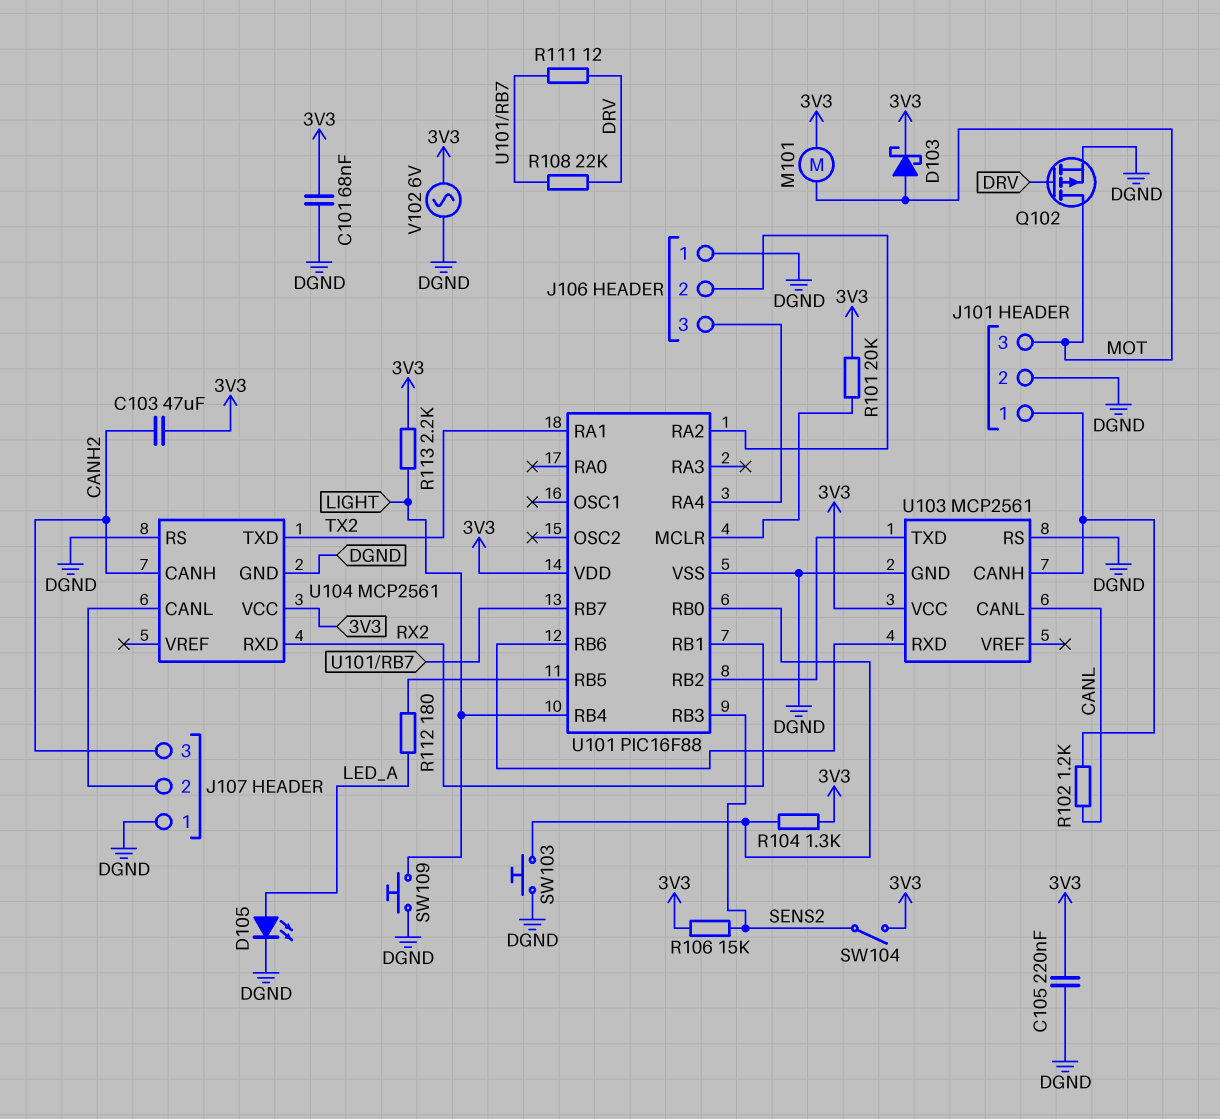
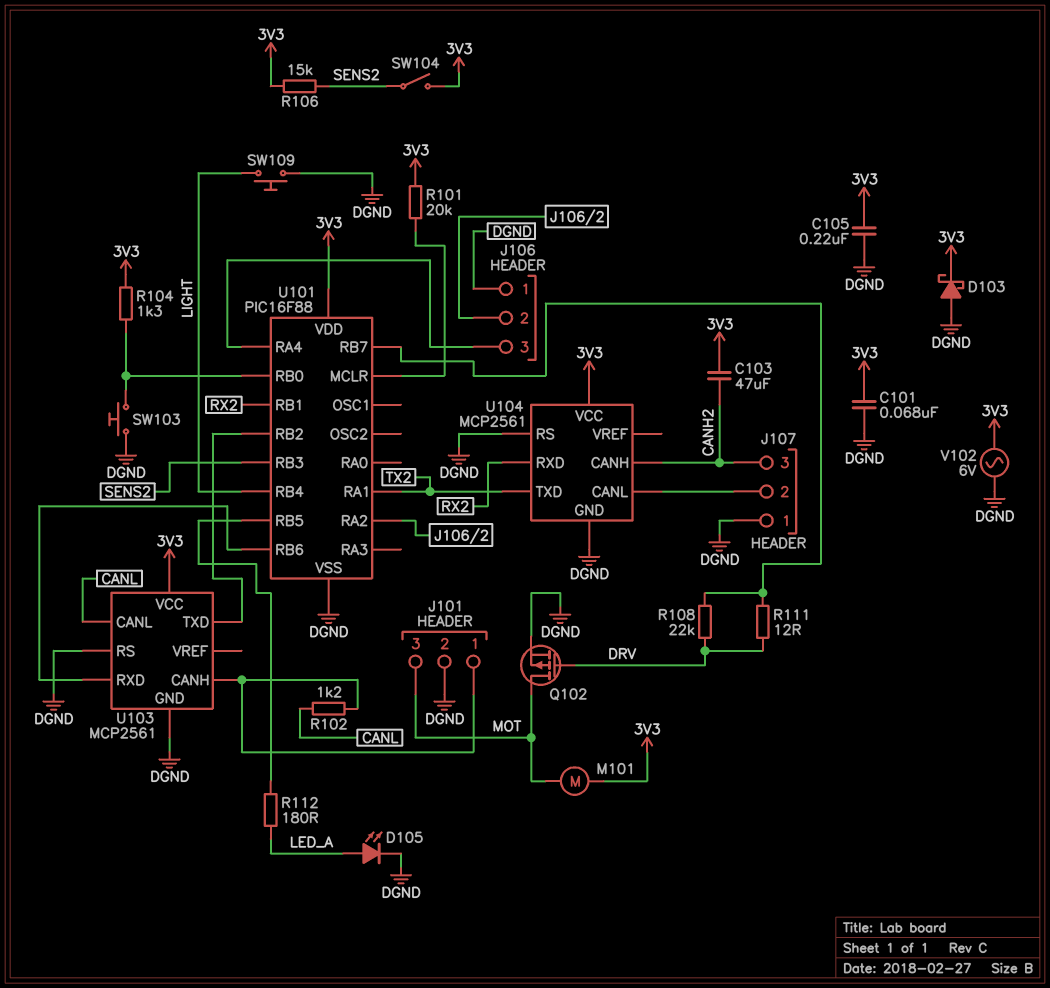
D103: schottky (A MOT, K 3V3) -> schottky (A DGND, K 3V3)
R113: 2.2k (3V3, LIGHT) -> none

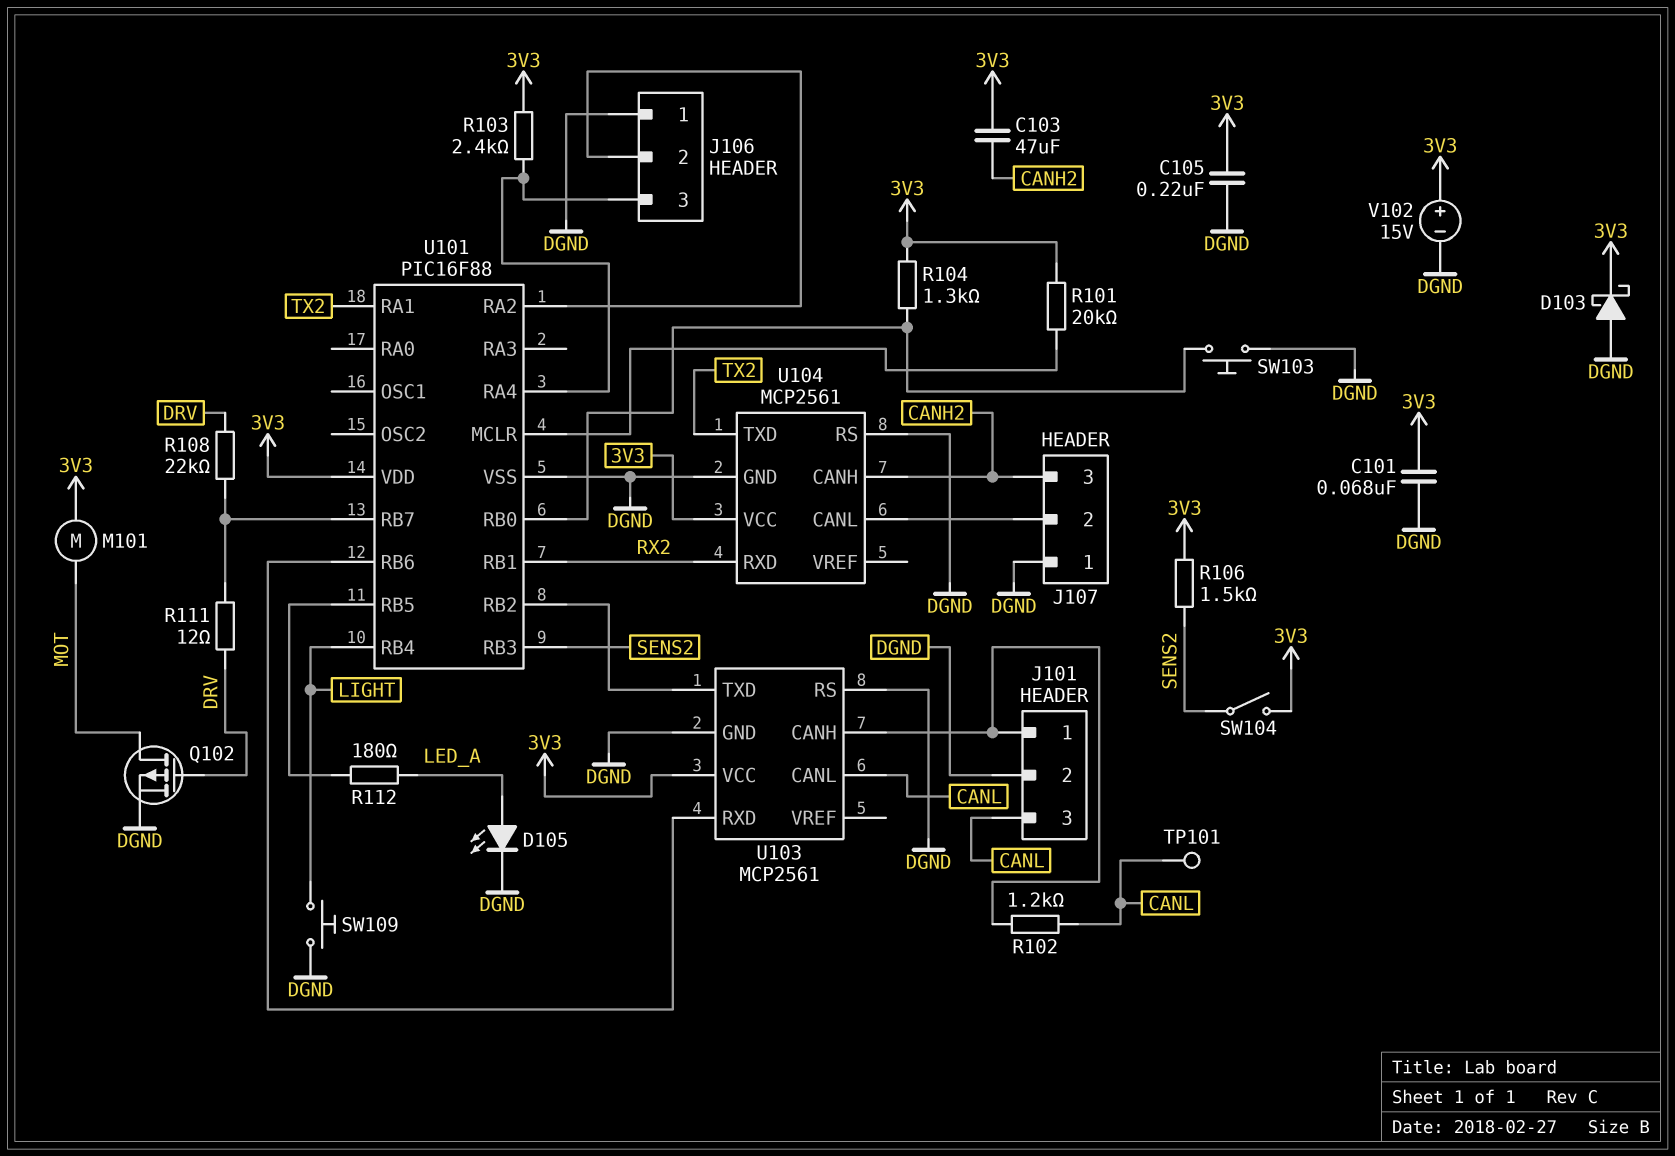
J101 pin 3: MOT -> CANL
R103: none -> 2.4k (3V3, J106/3)
R106: 15k (3V3, SENS2) -> 1.5k (3V3, SENS2)
TP101: none -> test point (CANL)
V102: AC 6V (3V3, DGND) -> 15V (plus 3V3, minus DGND)

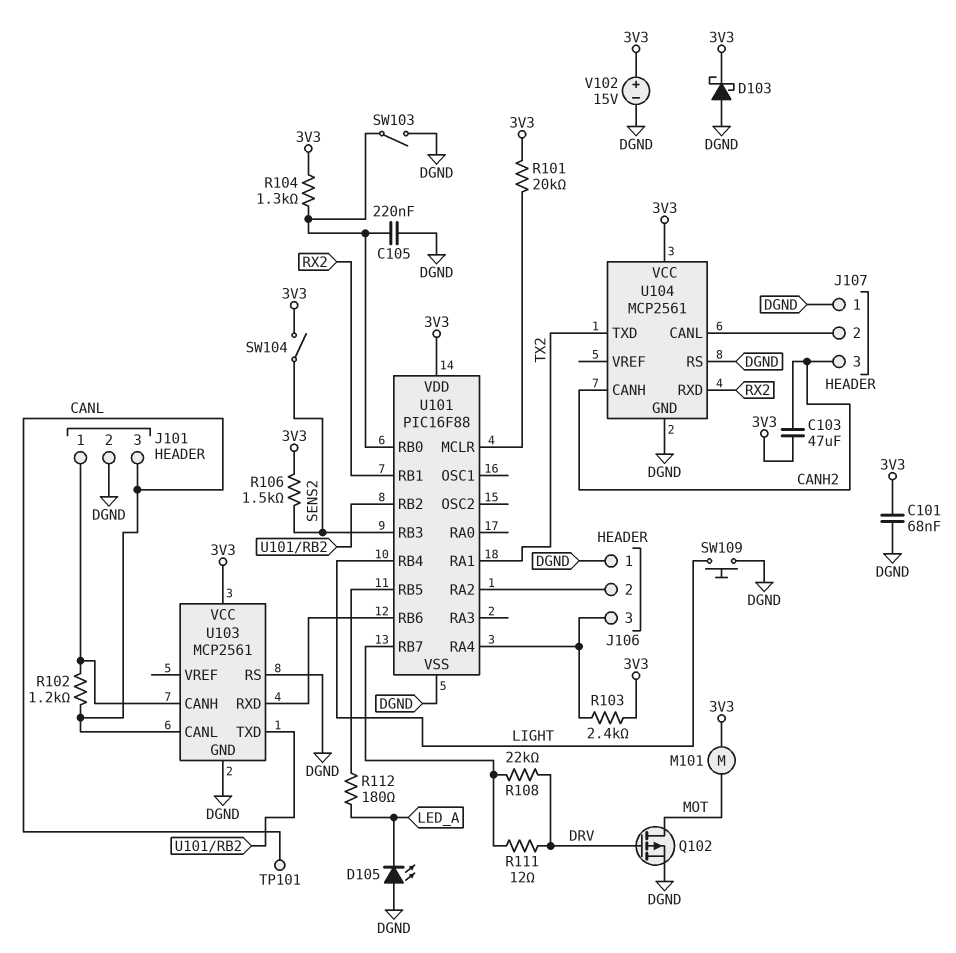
C105: 220nF (3V3, DGND) -> 220nF (DGND, U101/RB0)
D105: LED (A LED_A, K DGND) -> LED (A DGND, K LED_A)
SW103: button (DGND, U101/RB0) -> switch (DGND, U101/RB0)

